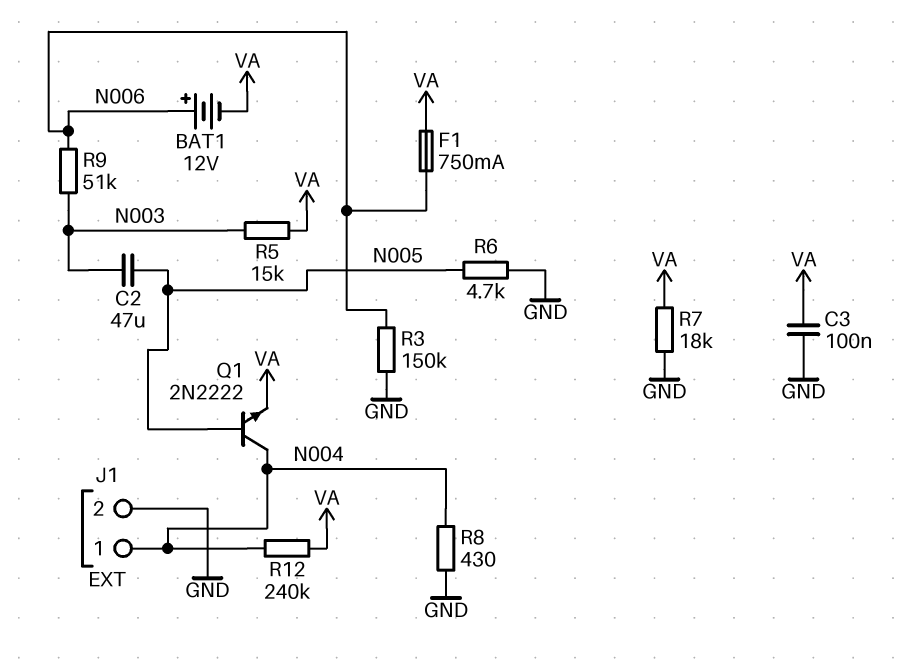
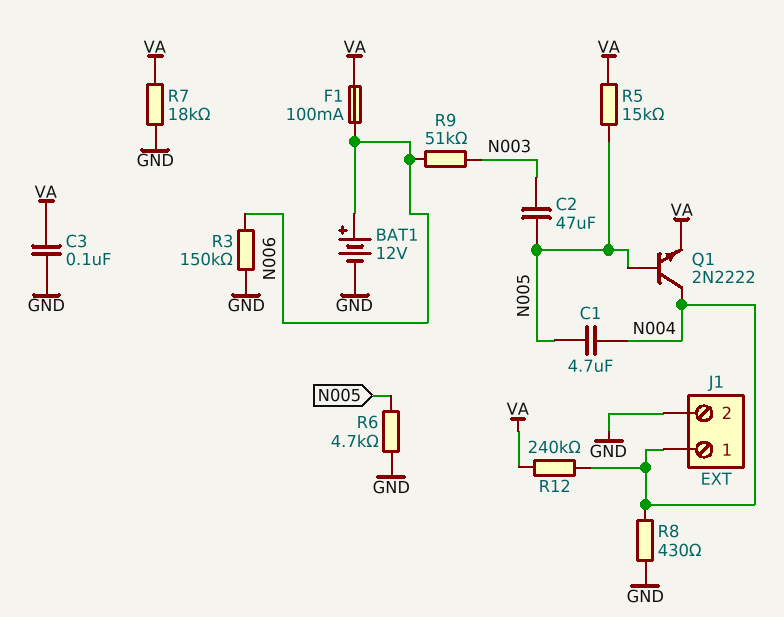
BAT1: 12V (plus N006, minus VA) -> 12V (plus N006, minus GND)
C1: none -> 4.7uF (N004, N005)
F1: 750mA (N006, VA) -> 100mA (N006, VA)
R5: 15k (N003, VA) -> 15k (N005, VA)

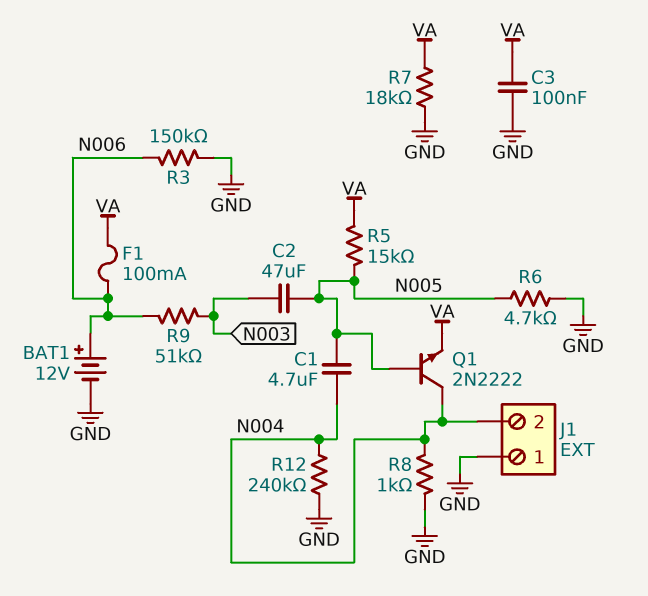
J1 pin 1: N004 -> GND
J1 pin 2: GND -> N004
R8: 430 (GND, N004) -> 1k (GND, N004)
R12: 240k (N004, VA) -> 240k (GND, N004)

